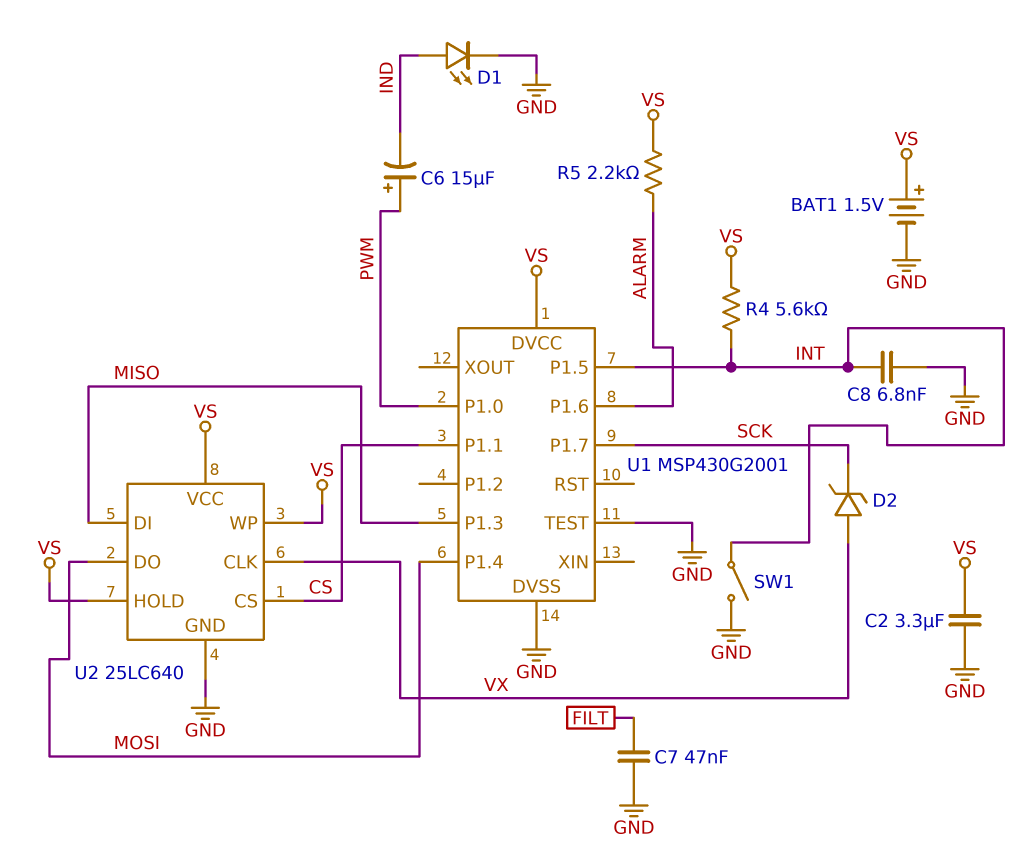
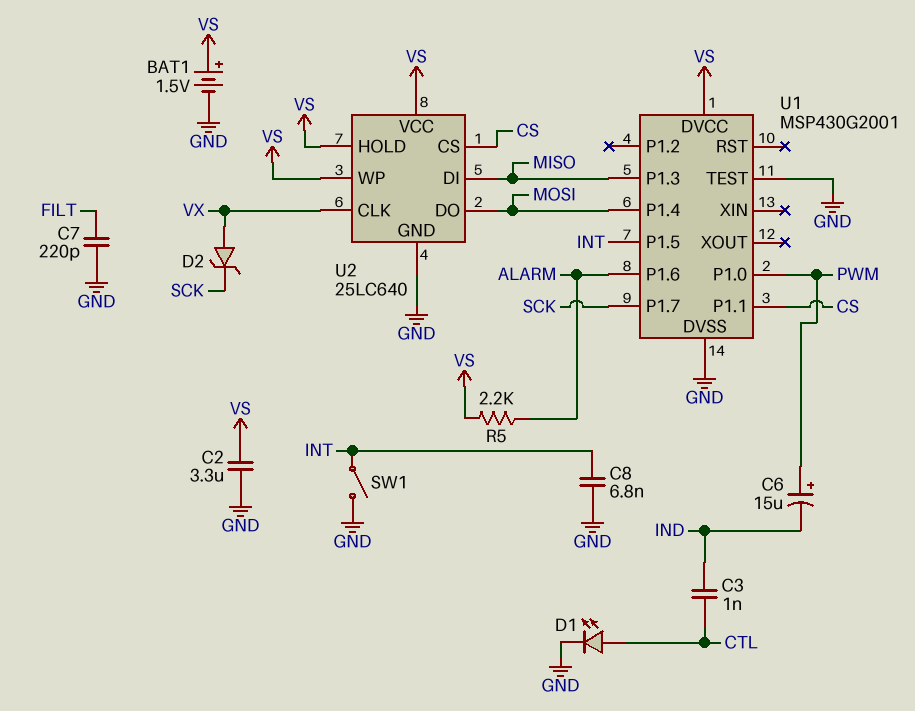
C3: none -> 1nF (CTL, IND)
C7: 47nF (FILT, GND) -> 220pF (FILT, GND)
D1: LED (A IND, K GND) -> LED (A CTL, K GND)
R4: 5.6k (INT, VS) -> none

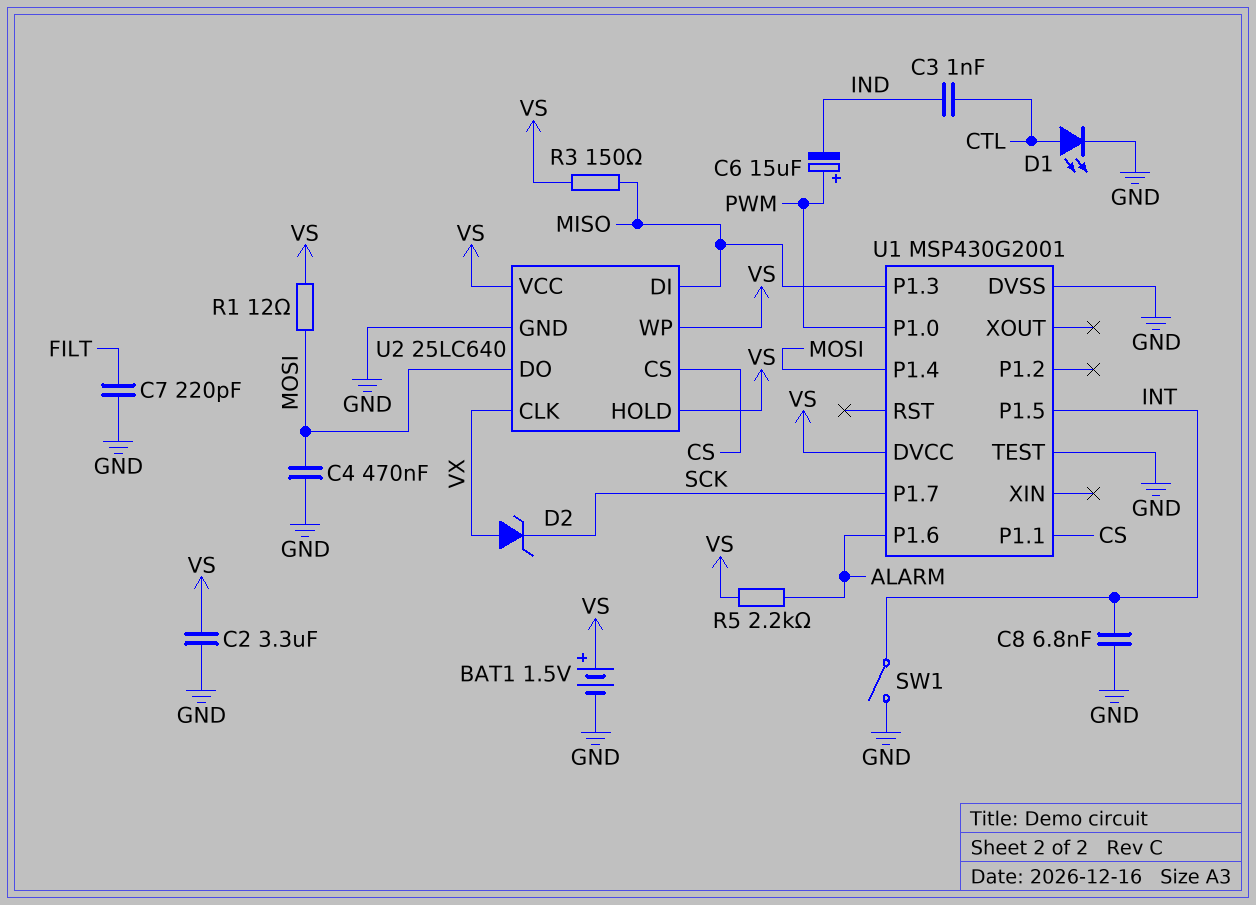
C4: none -> 470nF (GND, MOSI)
R1: none -> 12 (MOSI, VS)
R3: none -> 150 (MISO, VS)

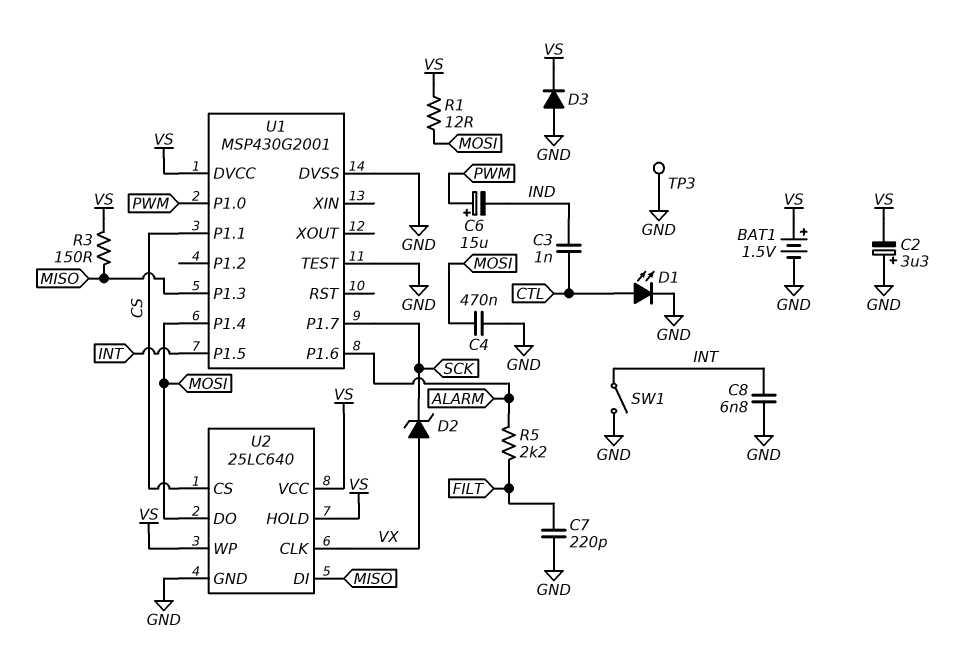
C2: 3.3uF (GND, VS) -> 3.3uF (plus GND, minus VS)
D3: none -> diode (A GND, K VS)
R5: 2.2k (ALARM, VS) -> 2.2k (ALARM, FILT)
TP3: none -> test point (GND)

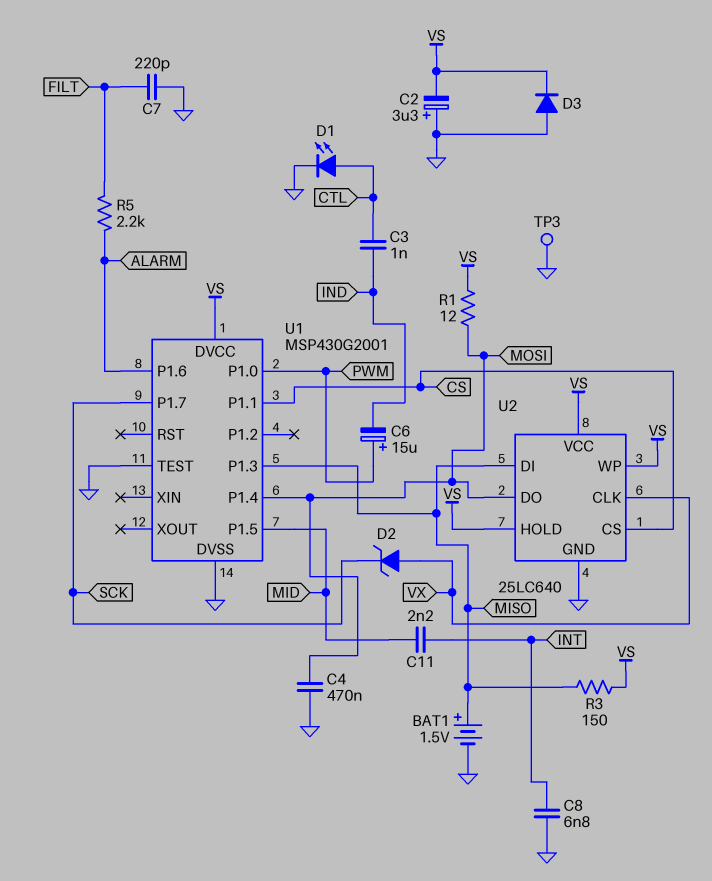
BAT1: 1.5V (plus VS, minus GND) -> 1.5V (plus MISO, minus GND)
C11: none -> 2.2nF (INT, MID)
SW1: switch (GND, INT) -> none
U1 pin P1.5: INT -> MID

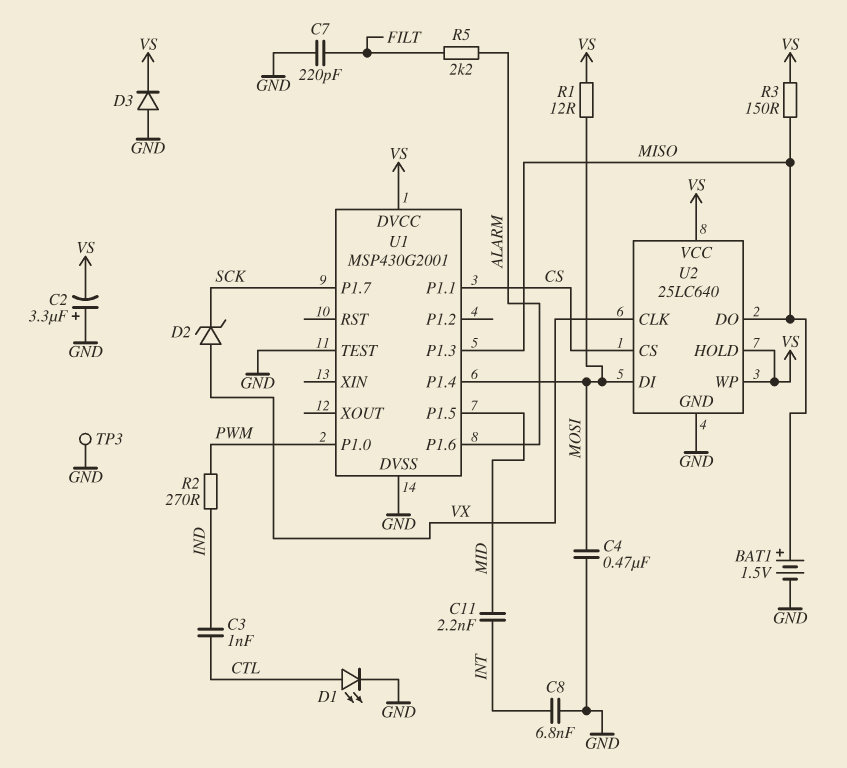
C6: 15uF (plus PWM, minus IND) -> none
R2: none -> 270 (IND, PWM)
U2 pin DI: MISO -> MOSI
U2 pin DO: MOSI -> MISO

